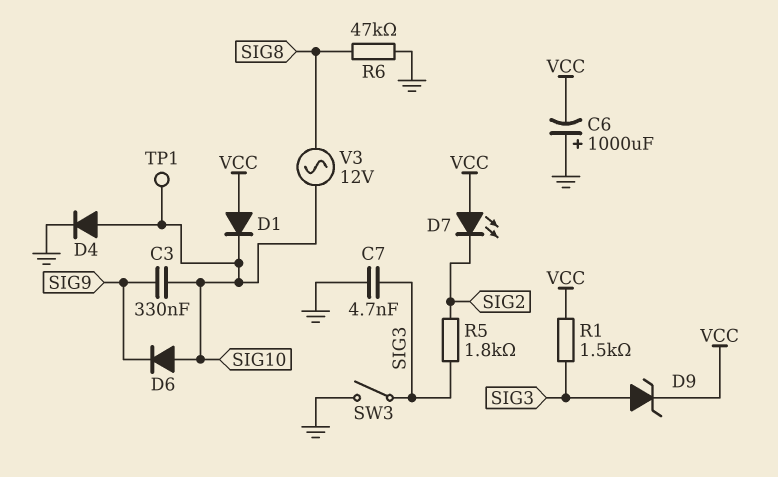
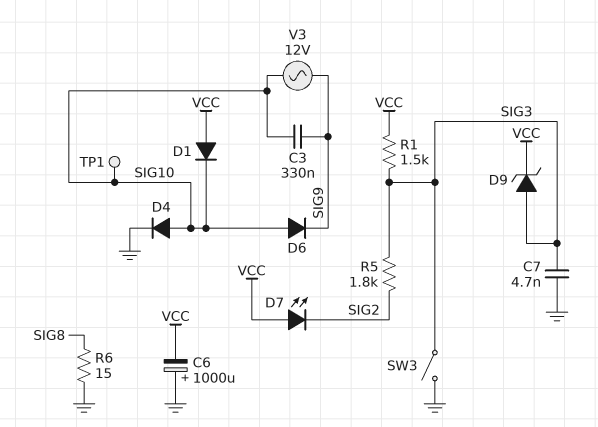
R6: 47k (GND, SIG8) -> 15 (GND, SIG8)
V3: AC 12V (SIG8, SIG10) -> AC 12V (SIG9, SIG10)

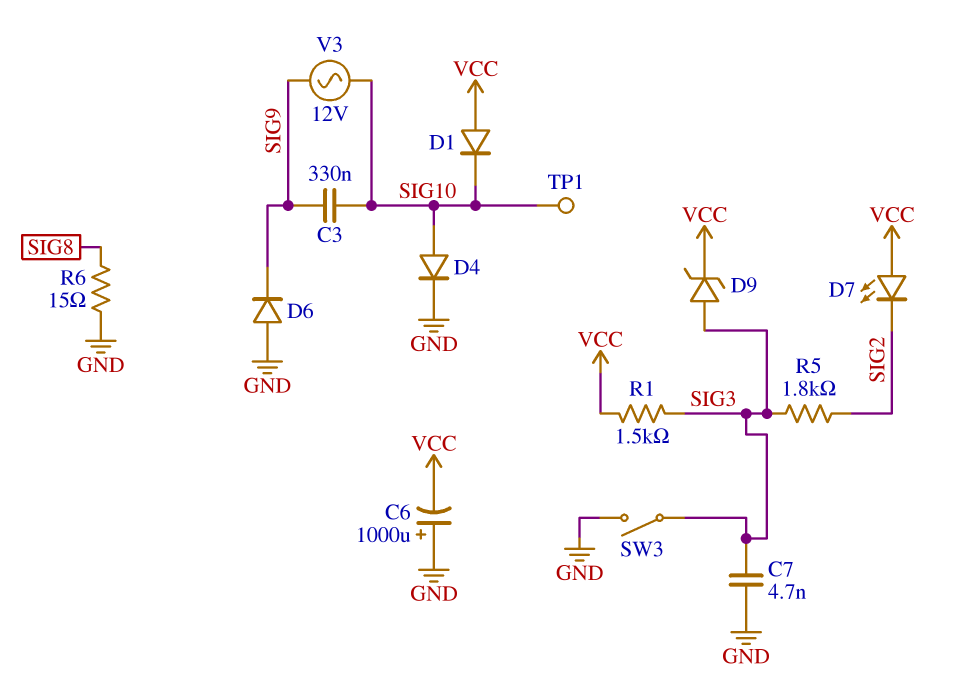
D6: diode (A SIG10, K SIG9) -> diode (A GND, K SIG9)

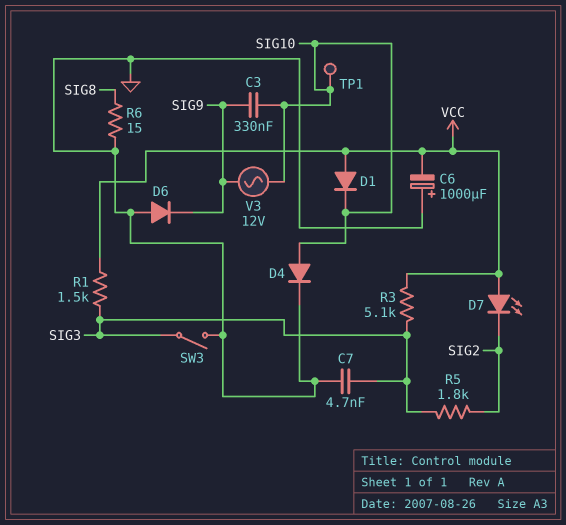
D9: zener (A SIG3, K VCC) -> none
R3: none -> 5.1k (SIG3, VCC)

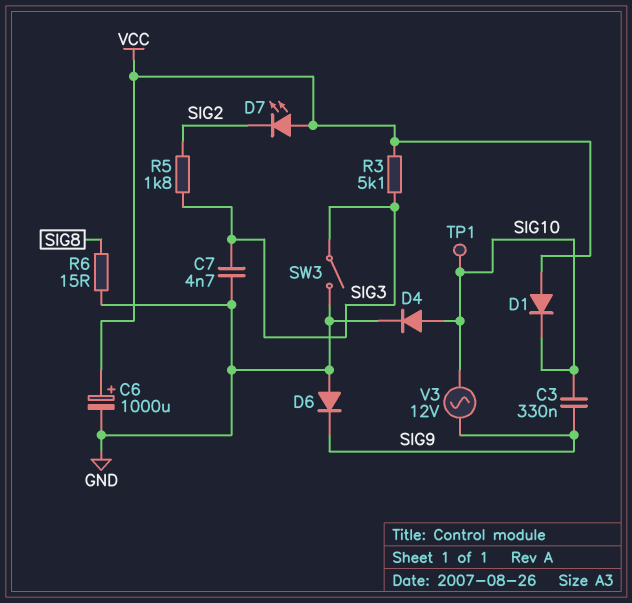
C6: 1000uF (plus GND, minus VCC) -> 1000uF (plus VCC, minus GND)
R1: 1.5k (SIG3, VCC) -> none

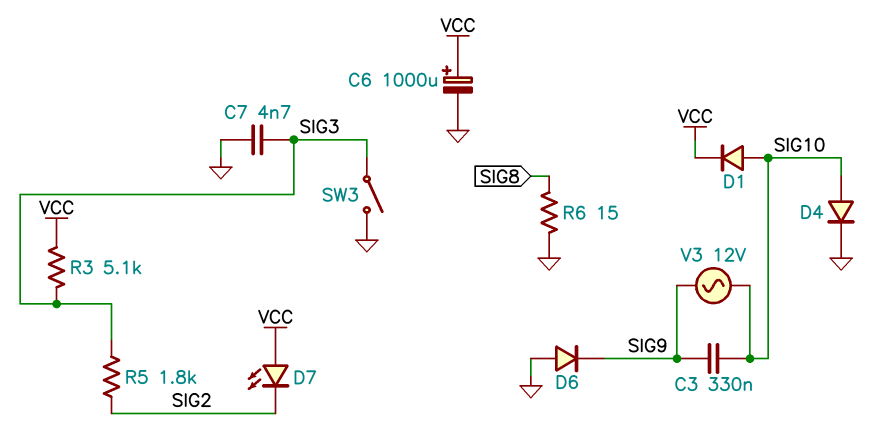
D1: diode (A VCC, K SIG10) -> diode (A SIG10, K VCC)
TP1: test point (SIG10) -> none

